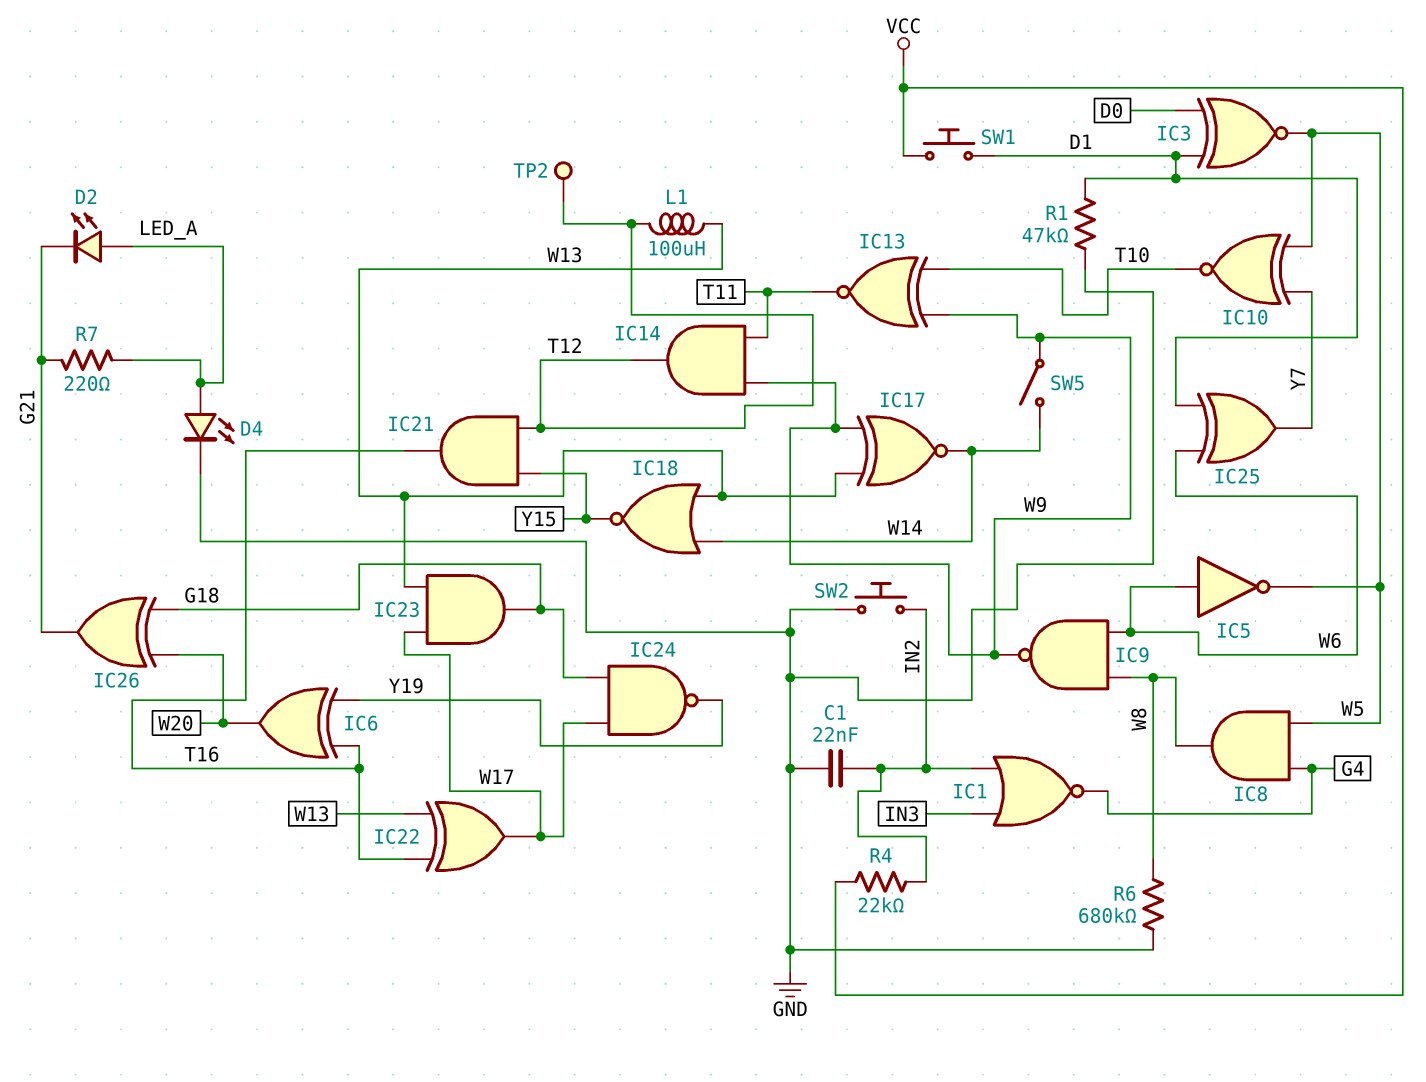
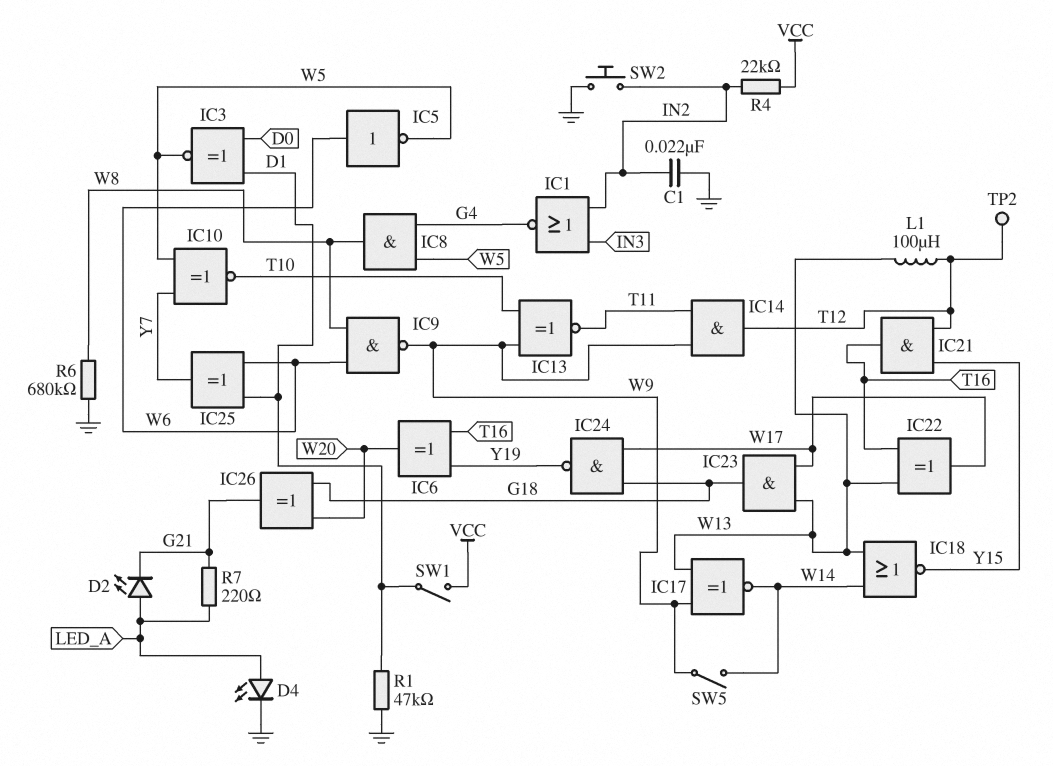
SW1: button (D1, VCC) -> switch (D1, VCC)

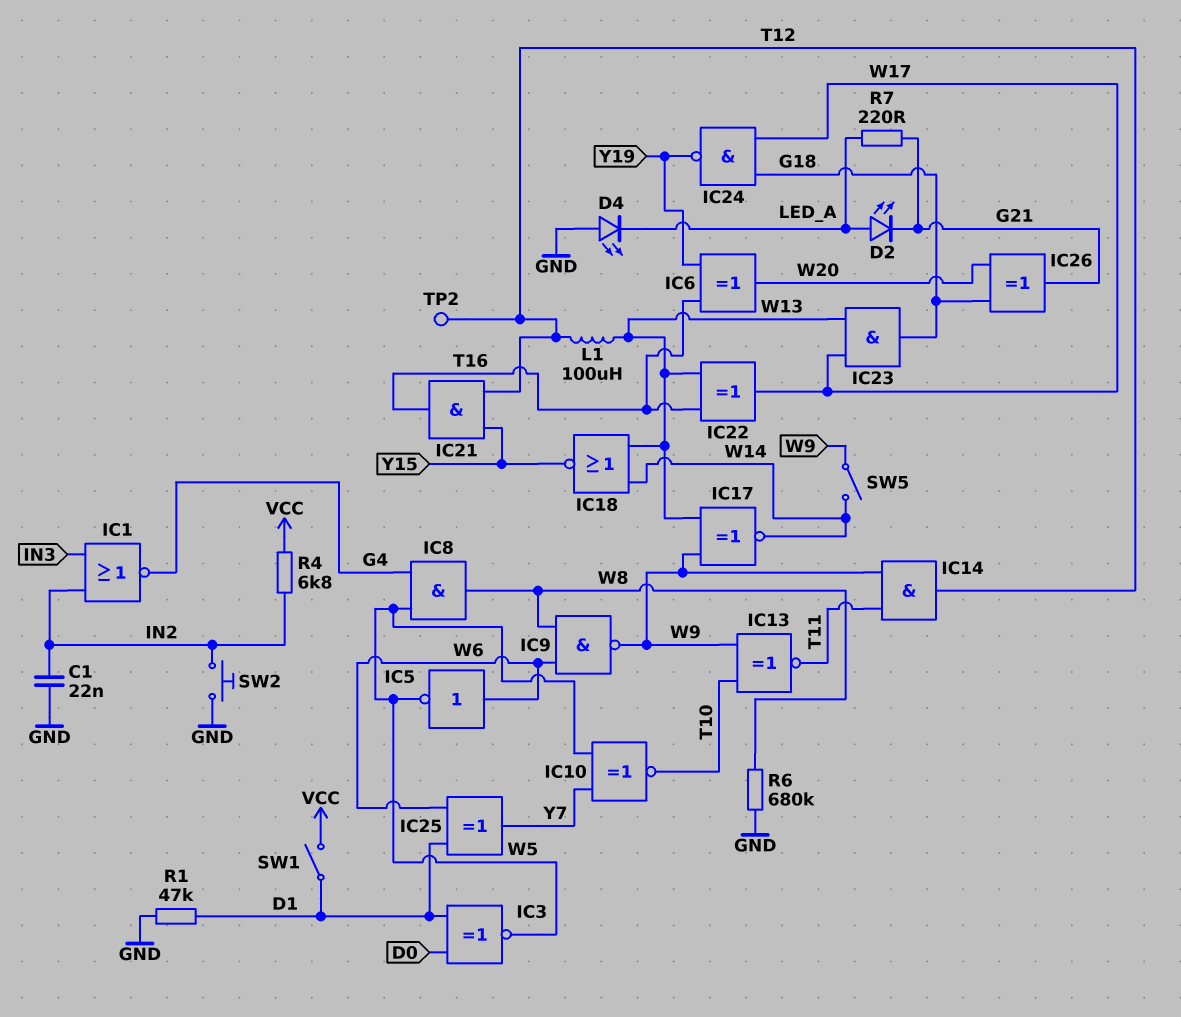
D4: LED (A LED_A, K GND) -> LED (A GND, K LED_A)
R4: 22k (IN2, VCC) -> 6.8k (IN2, VCC)

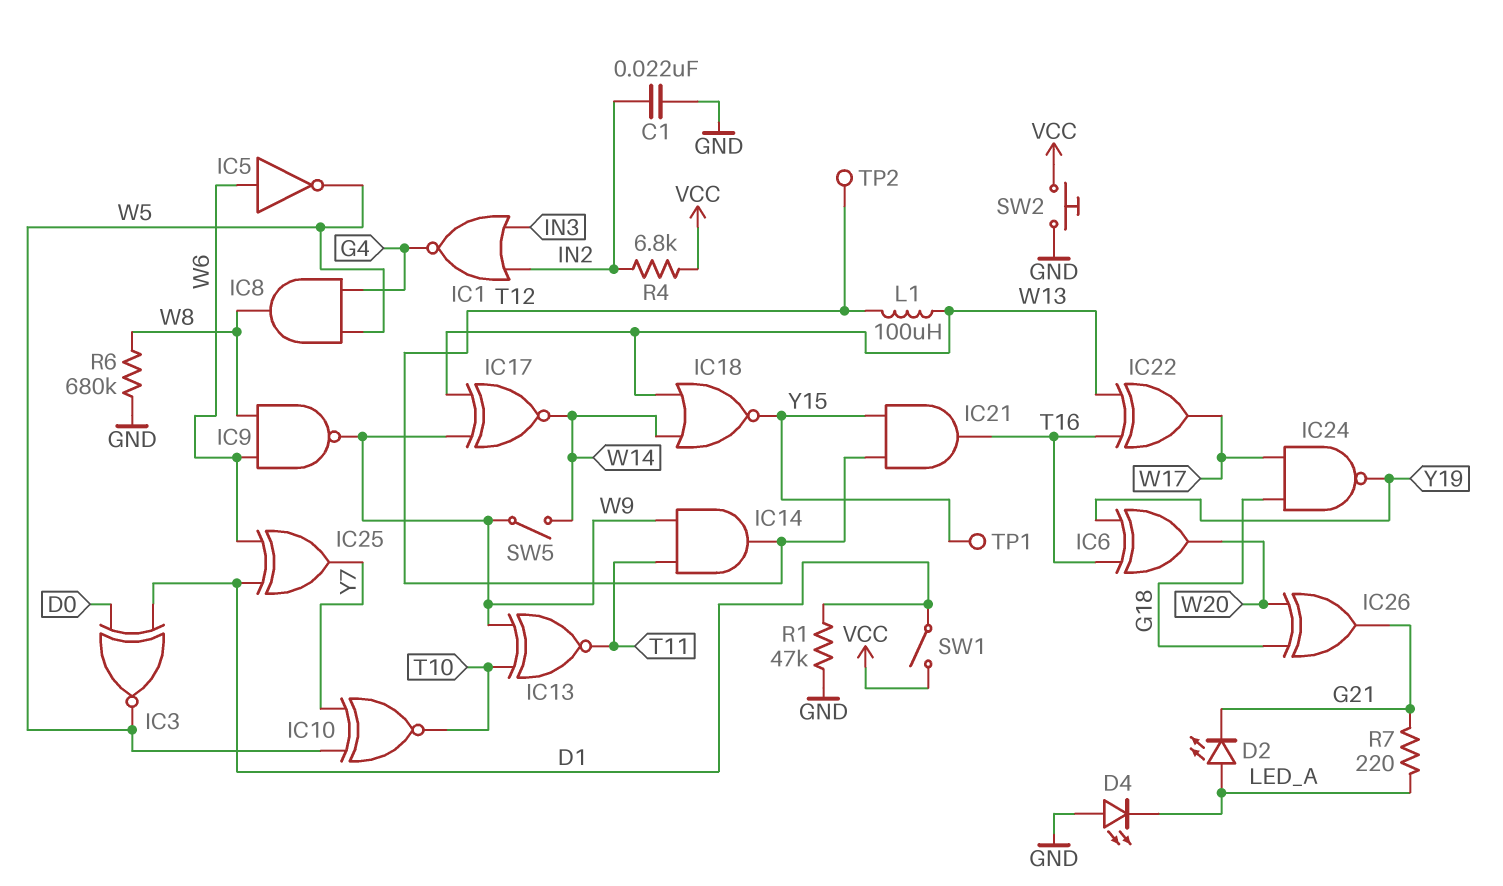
IC23: AND (in W13, in W17, out G18) -> none
SW2: button (GND, IN2) -> button (GND, VCC)
TP1: none -> test point (Y15)

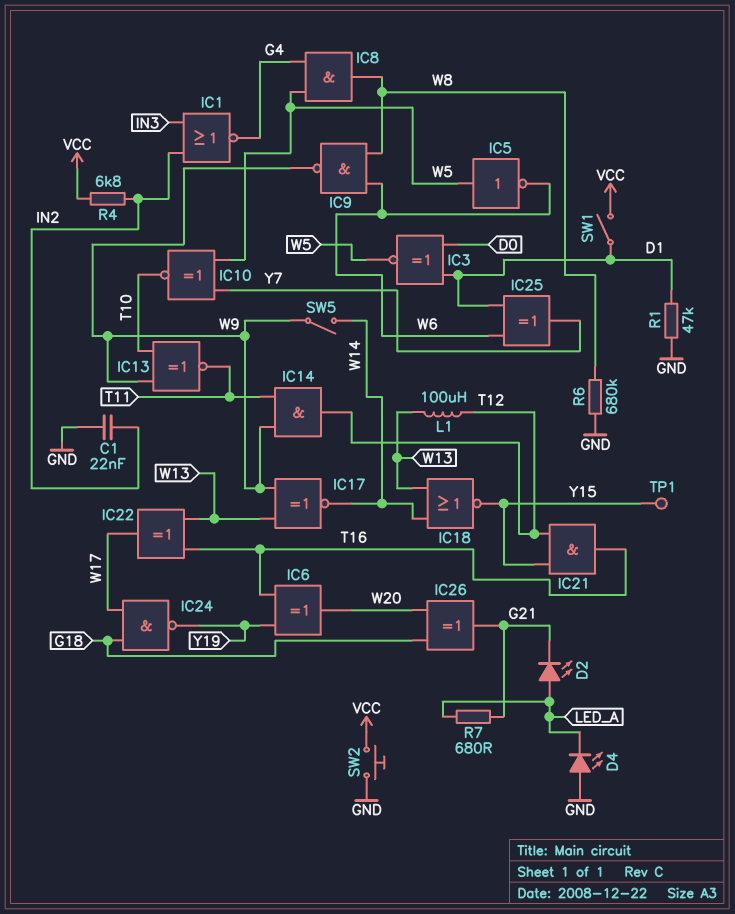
IC5: NOT (in W6, out W5) -> NOT (in W5, out W6)
R7: 220 (G21, LED_A) -> 680 (G21, LED_A)
TP2: test point (T12) -> none

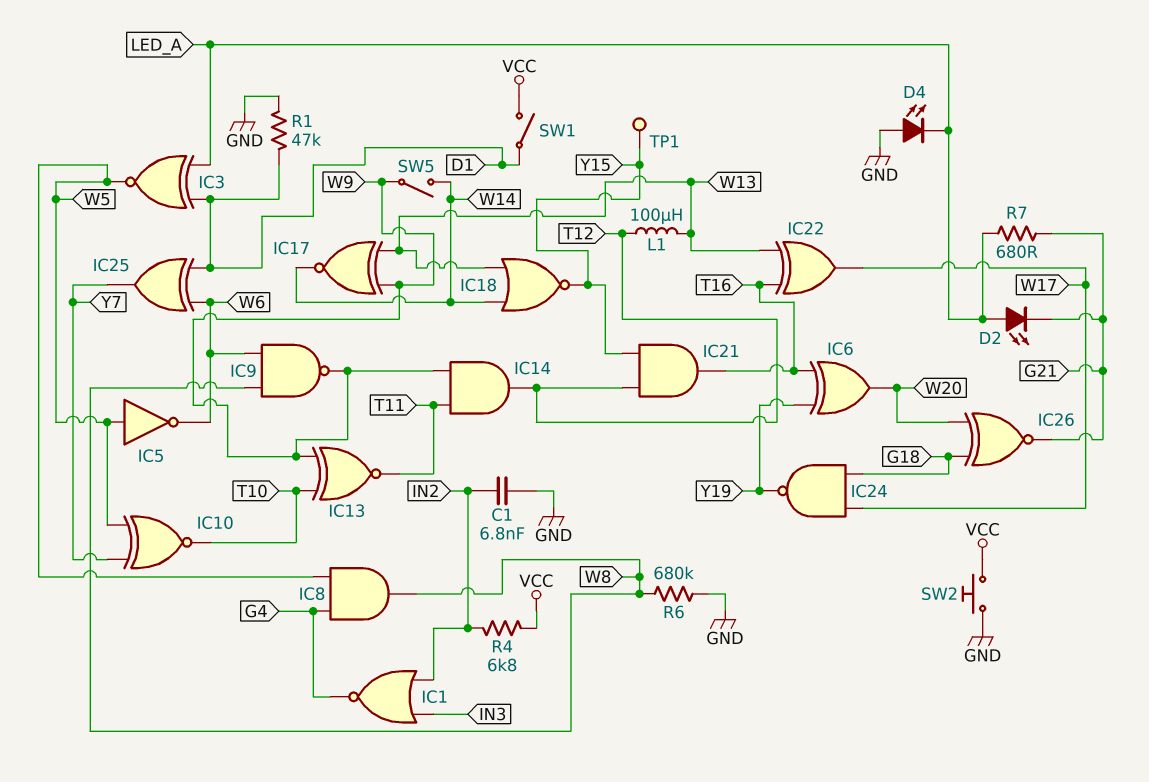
C1: 22nF (GND, IN2) -> 6.8nF (GND, IN2)
IC3: XNOR (in D0, in D1, out W5) -> XNOR (in D1, in LED_A, out W5)
IC26: XOR (in G18, in W20, out G21) -> XNOR (in G18, in W20, out G21)

